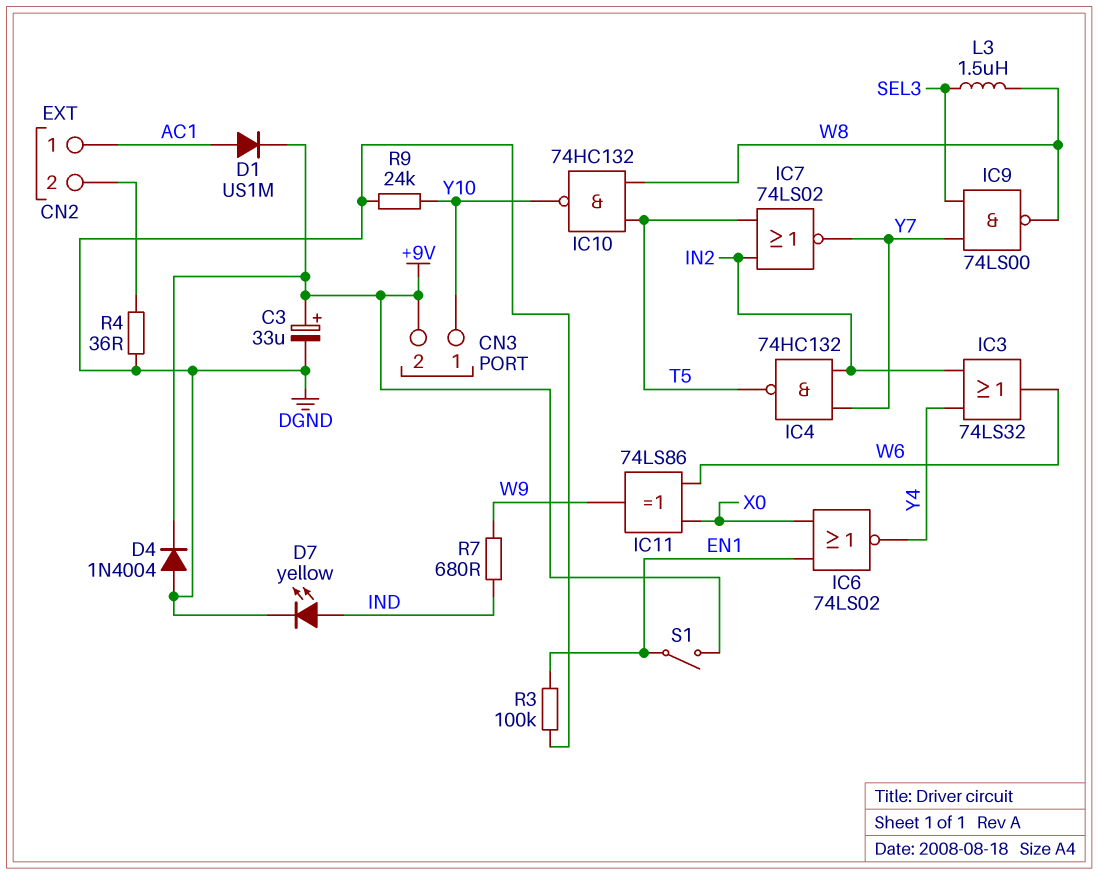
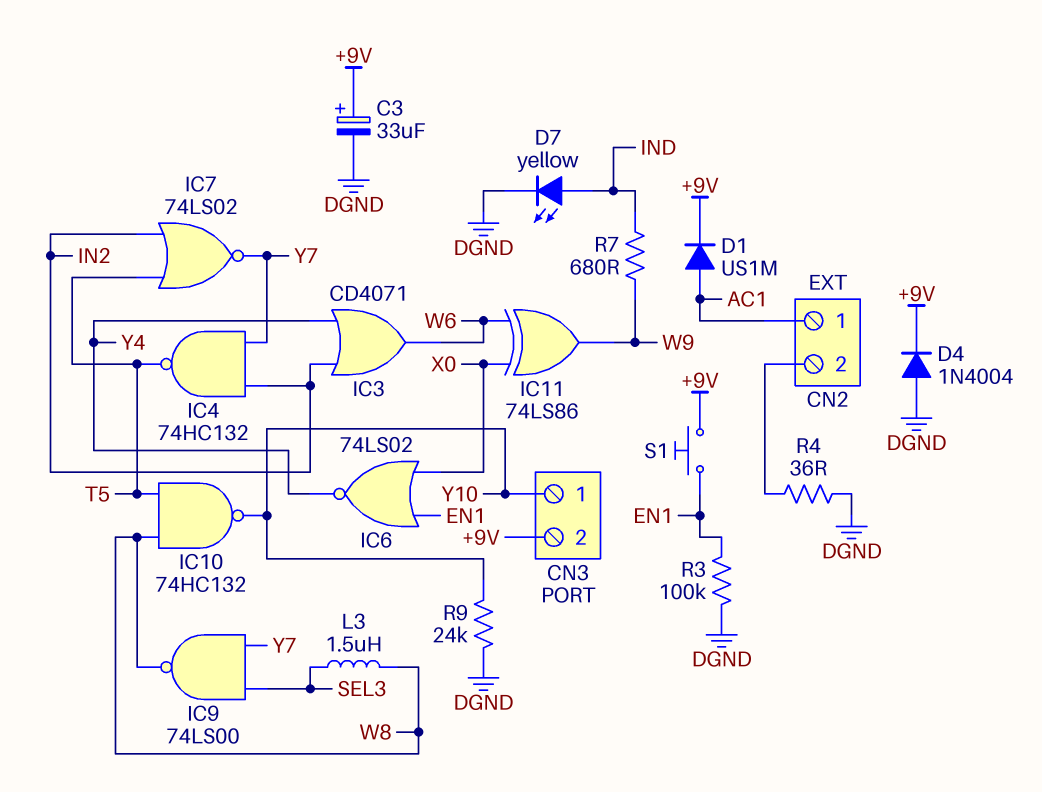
IC3: OR 74LS32 (in IN2, in Y4, out W6) -> OR CD4071 (in IN2, in Y4, out W6)
S1: switch (+9V, EN1) -> button (+9V, EN1)

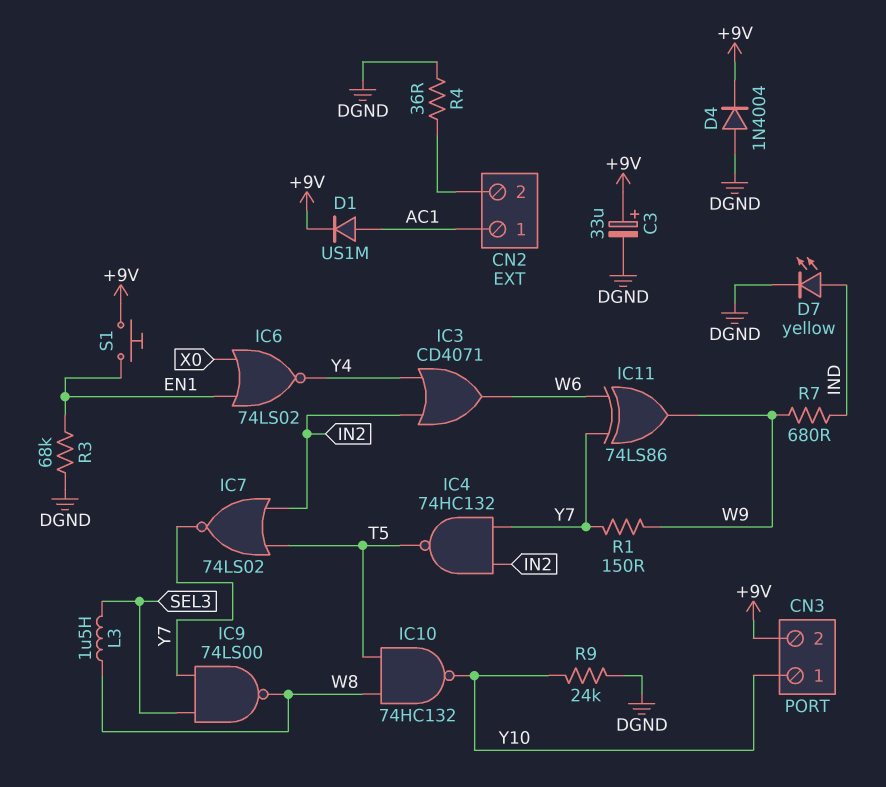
IC11: XOR 74LS86 (in W6, in X0, out W9) -> XOR 74LS86 (in W6, in Y7, out W9)
R1: none -> 150 (W9, Y7)
R3: 100k (DGND, EN1) -> 68k (DGND, EN1)

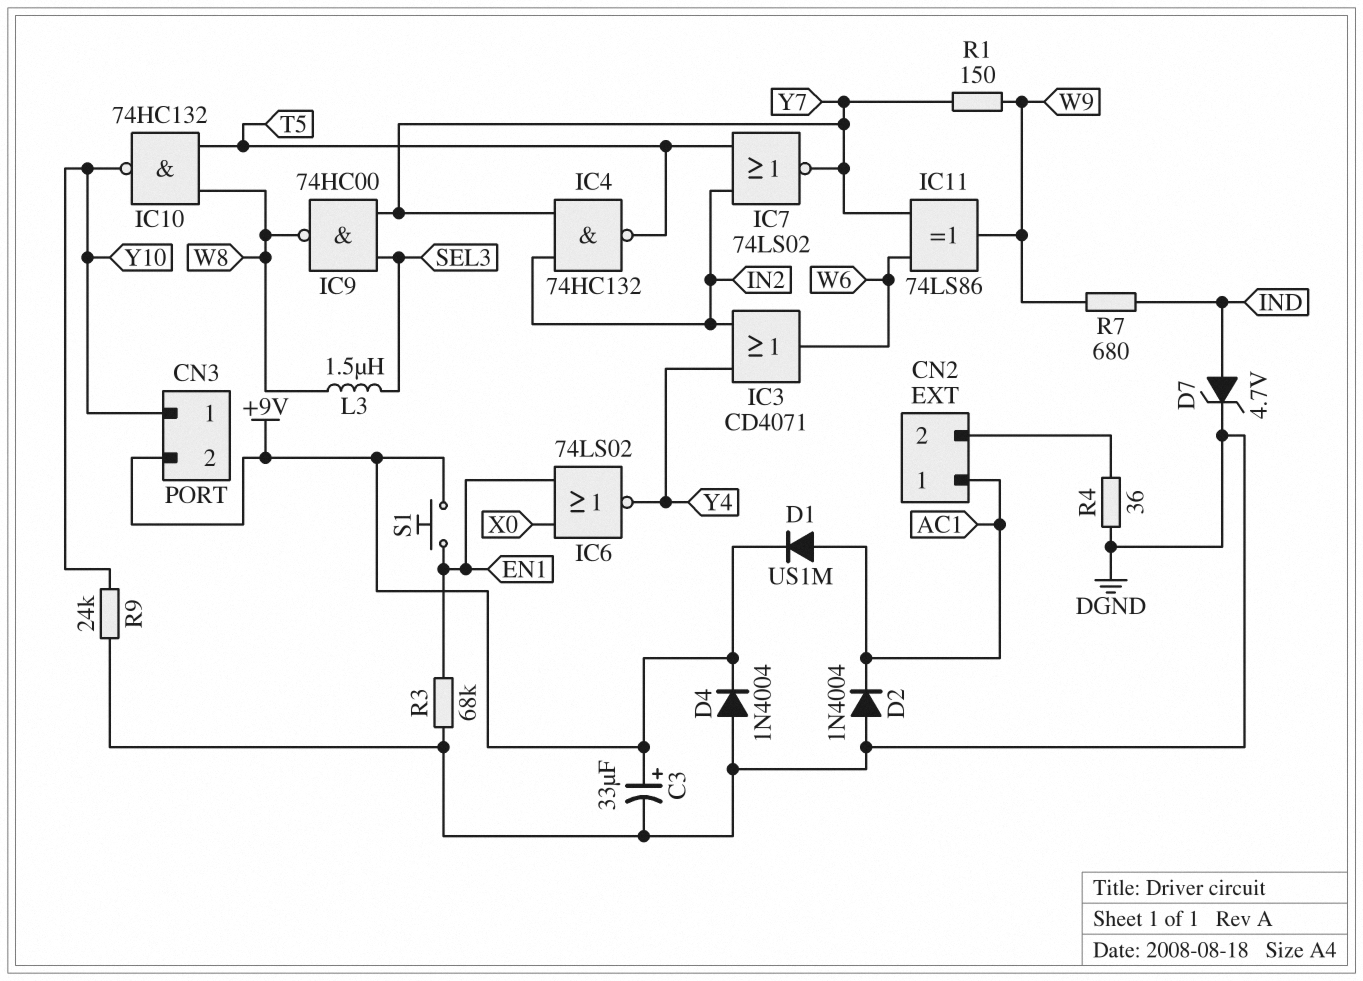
D2: none -> diode 1N4004 (A DGND, K AC1)
D7: LED yellow (A IND, K DGND) -> zener 4.7V (A IND, K DGND)
IC9: NAND 74LS00 (in SEL3, in Y7, out W8) -> NAND 74HC00 (in SEL3, in Y7, out W8)

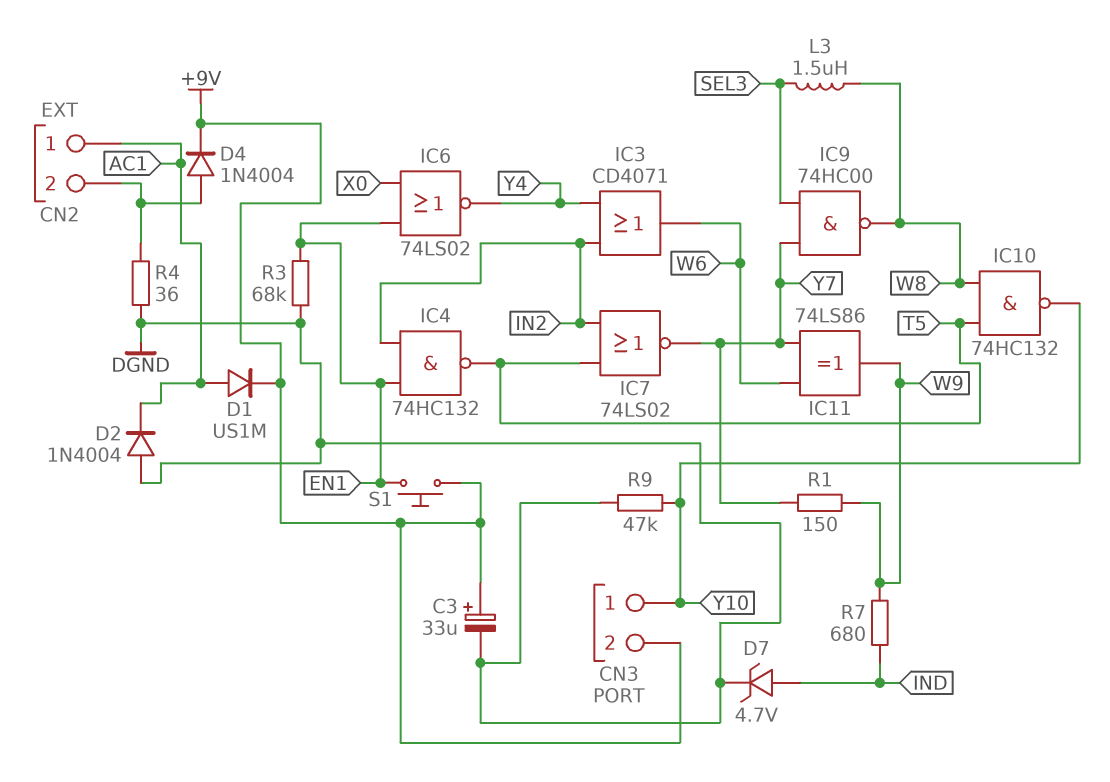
D4: diode 1N4004 (A DGND, K +9V) -> diode 1N4004 (A CN2/2, K +9V)
IC4: NAND 74HC132 (in IN2, in Y7, out T5) -> NAND 74HC132 (in EN1, in IN2, out T5)
R9: 24k (DGND, Y10) -> 47k (DGND, Y10)

